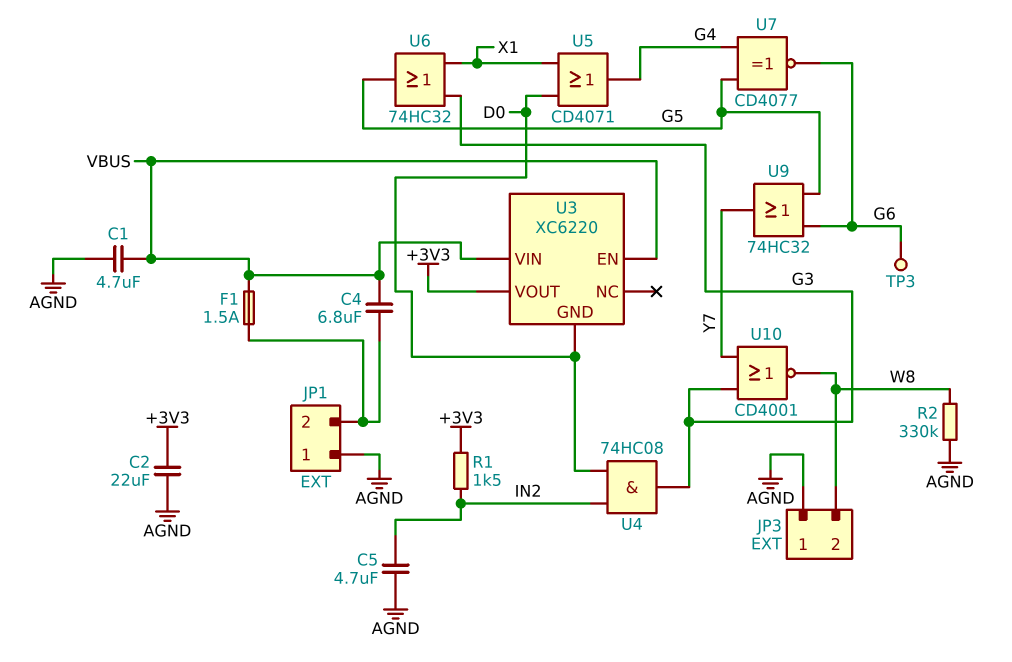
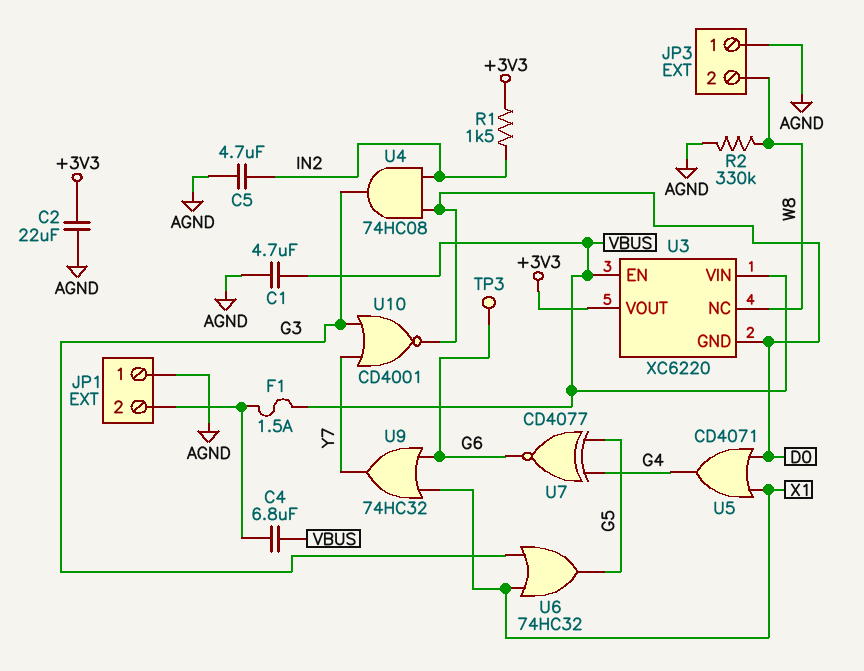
U3 pin NC: none -> W8
U9: OR 74HC32 (in G5, in G6, out Y7) -> OR 74HC32 (in G6, in X1, out Y7)
U10: NOR CD4001 (in G3, in Y7, out W8) -> NOR CD4001 (in G3, in Y7, out D0)

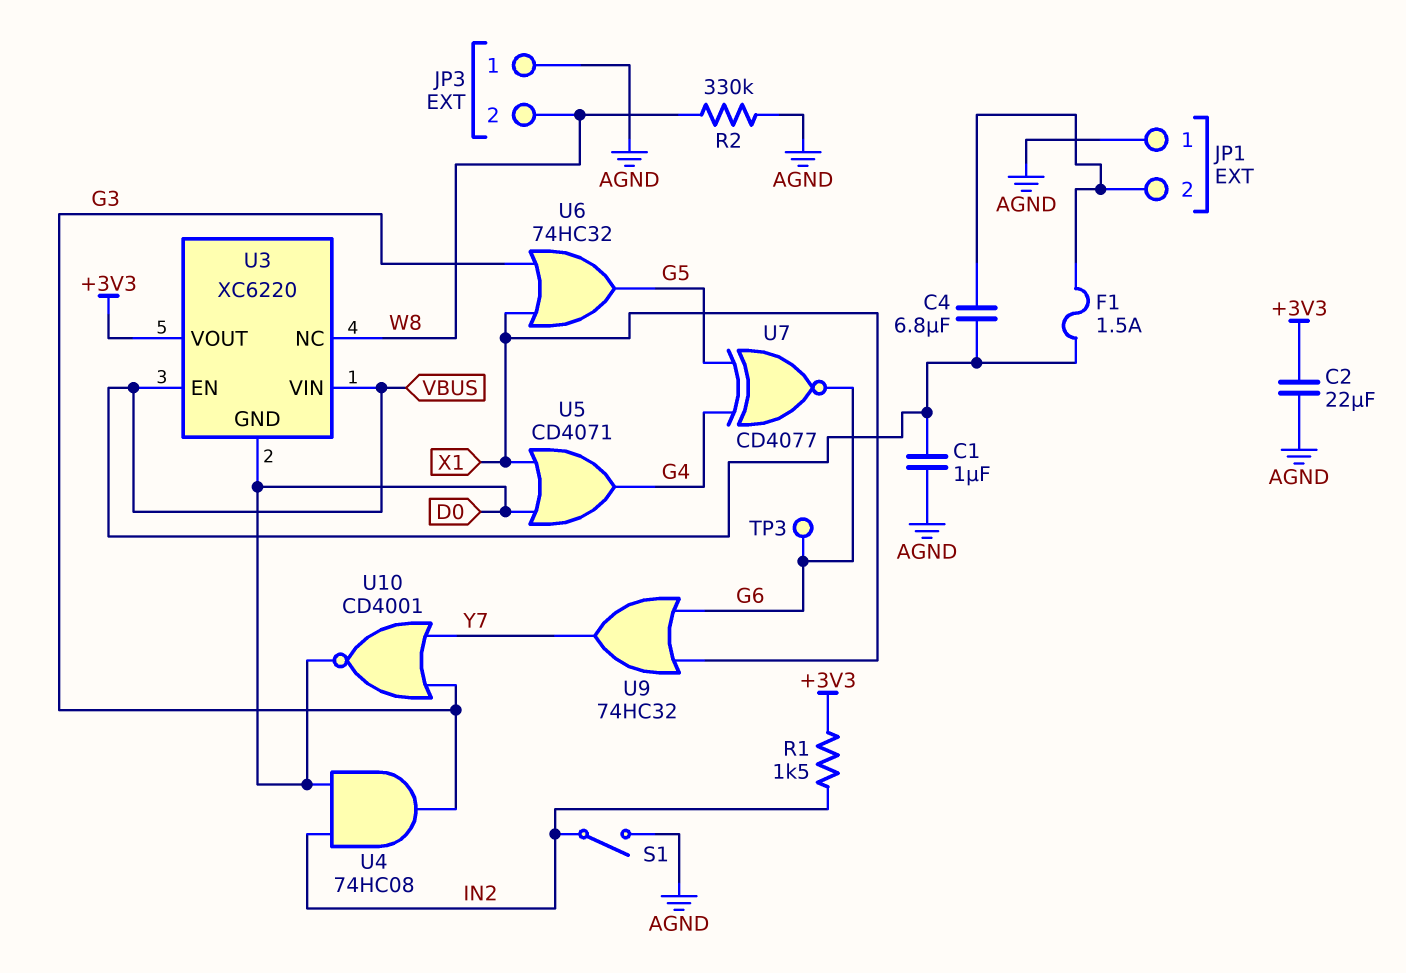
C1: 4.7uF (AGND, VBUS) -> 1uF (AGND, VBUS)
C5: 4.7uF (AGND, IN2) -> none
S1: none -> switch (AGND, IN2)

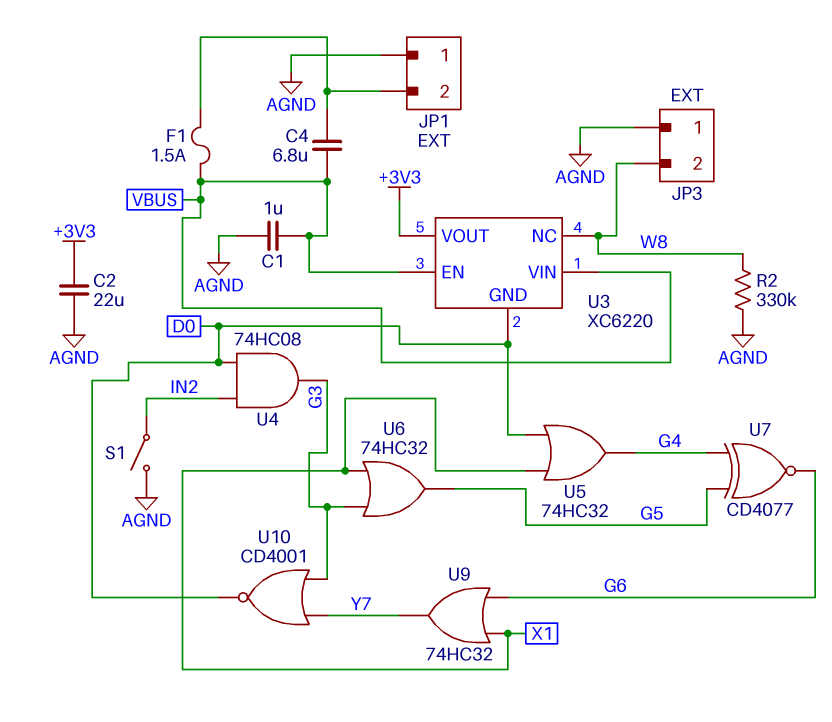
R1: 1.5k (+3V3, IN2) -> none
TP3: test point (G6) -> none
U5: OR CD4071 (in D0, in X1, out G4) -> OR 74HC32 (in D0, in X1, out G4)

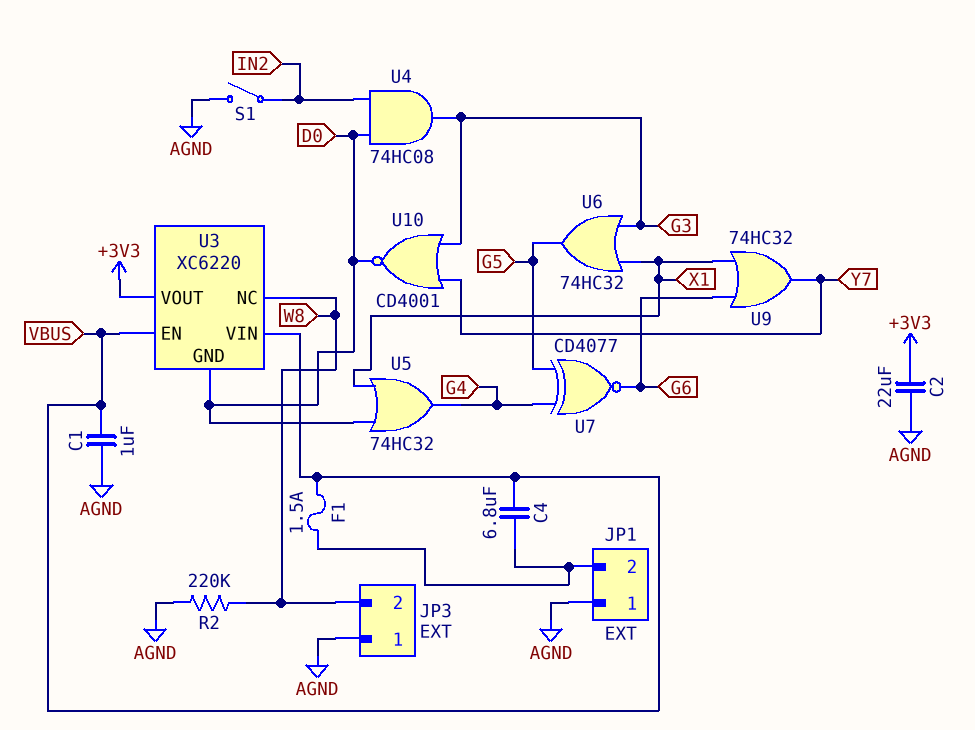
R2: 330k (AGND, W8) -> 220k (AGND, W8)

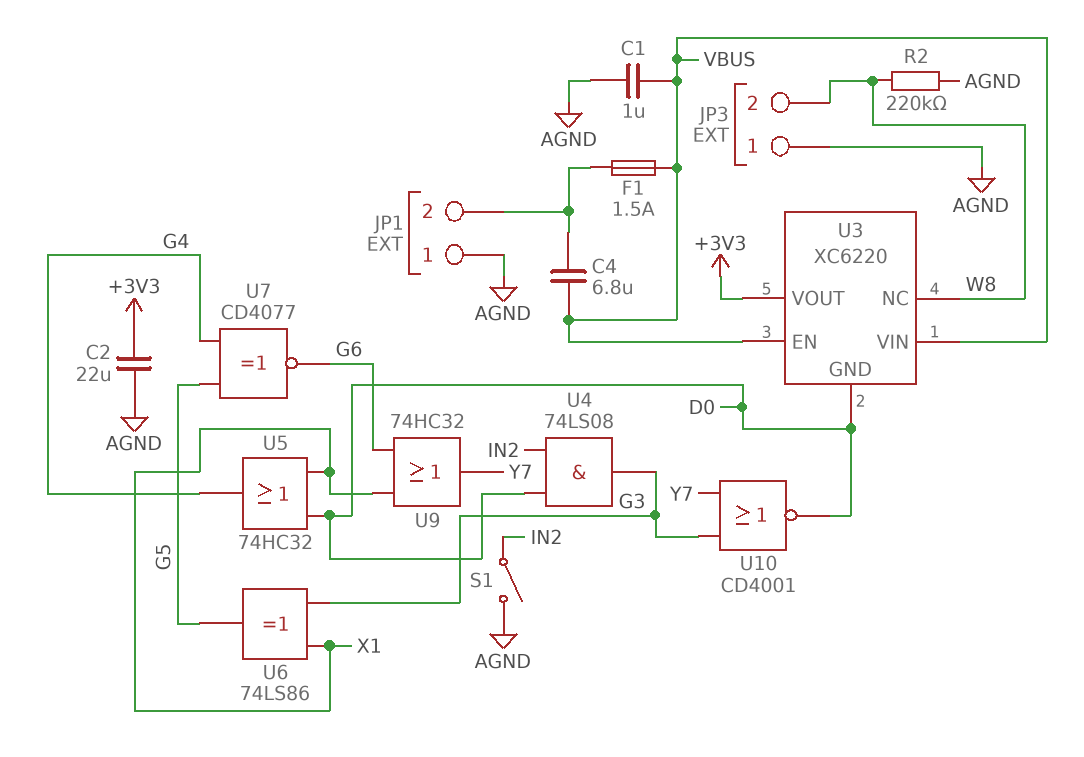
U4: AND 74HC08 (in D0, in IN2, out G3) -> AND 74LS08 (in D0, in IN2, out G3)
U6: OR 74HC32 (in G3, in X1, out G5) -> XOR 74LS86 (in G3, in X1, out G5)

